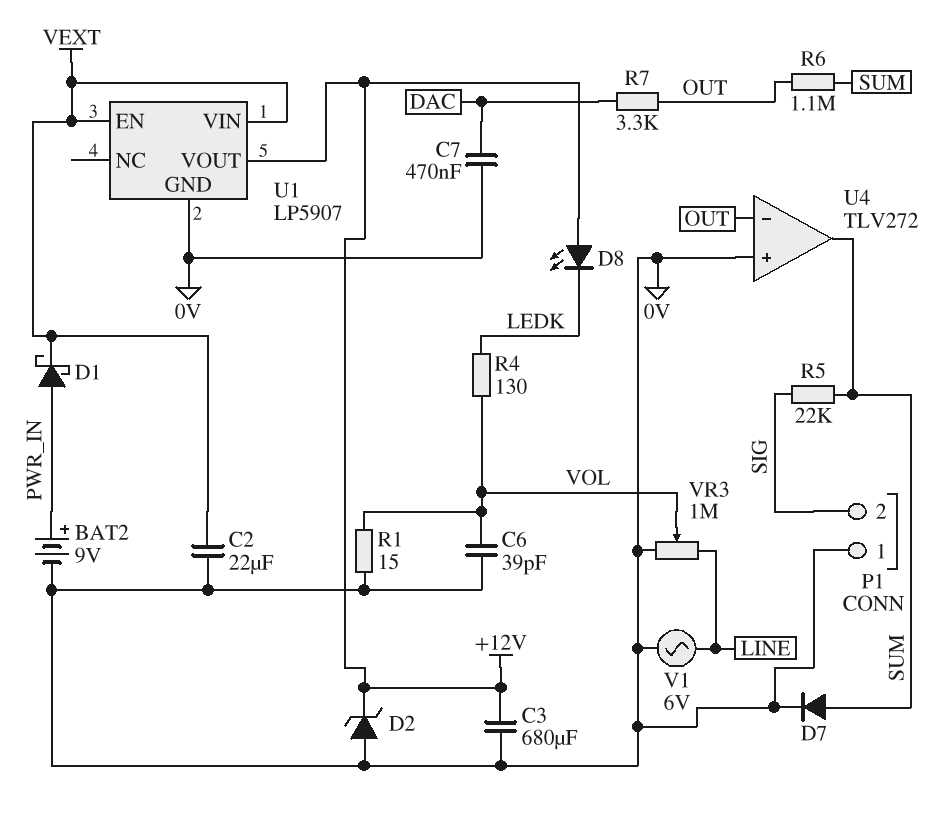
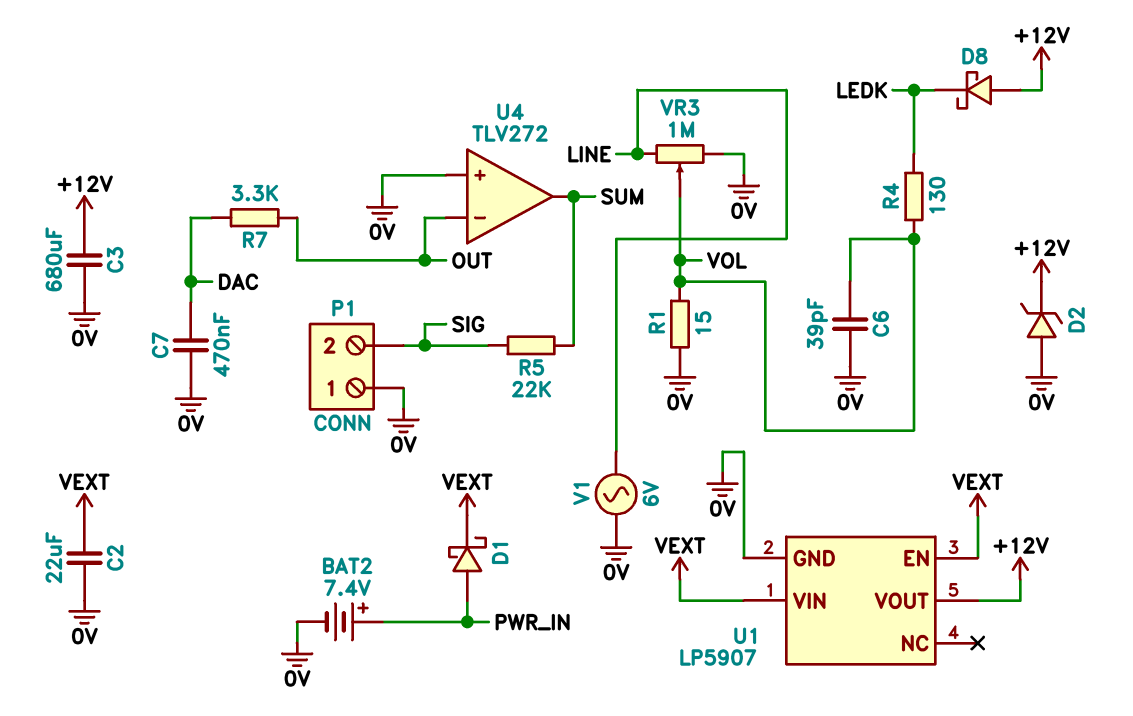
BAT2: 9V (plus PWR_IN, minus 0V) -> 7.4V (plus PWR_IN, minus 0V)
D7: diode (A SUM, K 0V) -> none
D8: LED (A +12V, K LEDK) -> schottky (A +12V, K LEDK)
R6: 1.1M (OUT, SUM) -> none

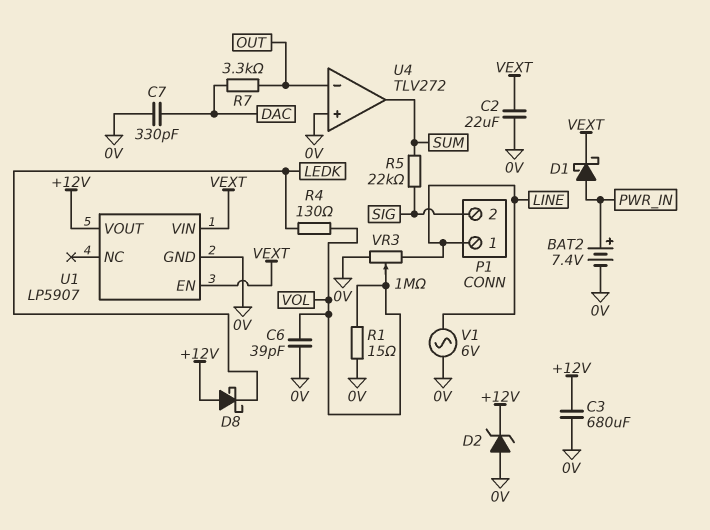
C7: 470nF (0V, DAC) -> 330pF (0V, DAC)
P1 pin 1: 0V -> LINE

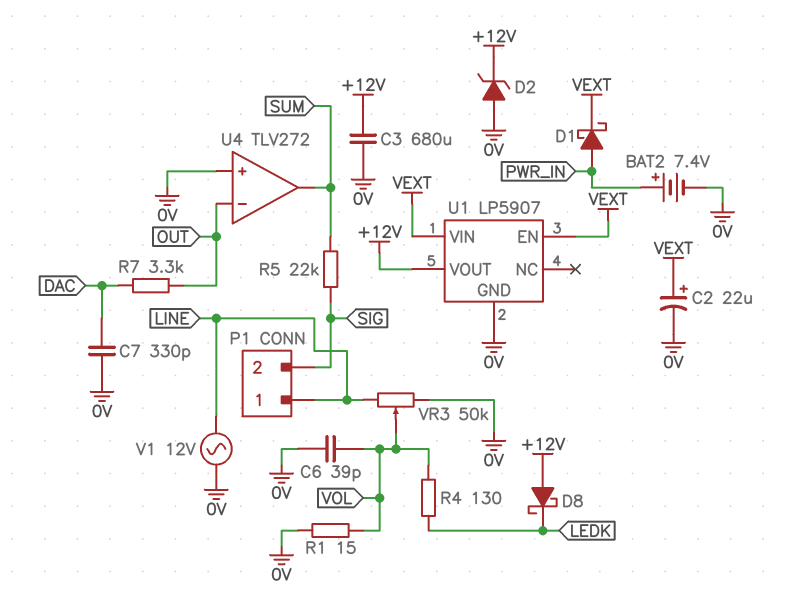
C2: 22uF (0V, VEXT) -> 22uF (plus VEXT, minus 0V)
V1: AC 6V (0V, LINE) -> AC 12V (0V, LINE)
VR3: 1M (0V, LINE, wiper VOL) -> 50k (0V, LINE, wiper VOL)

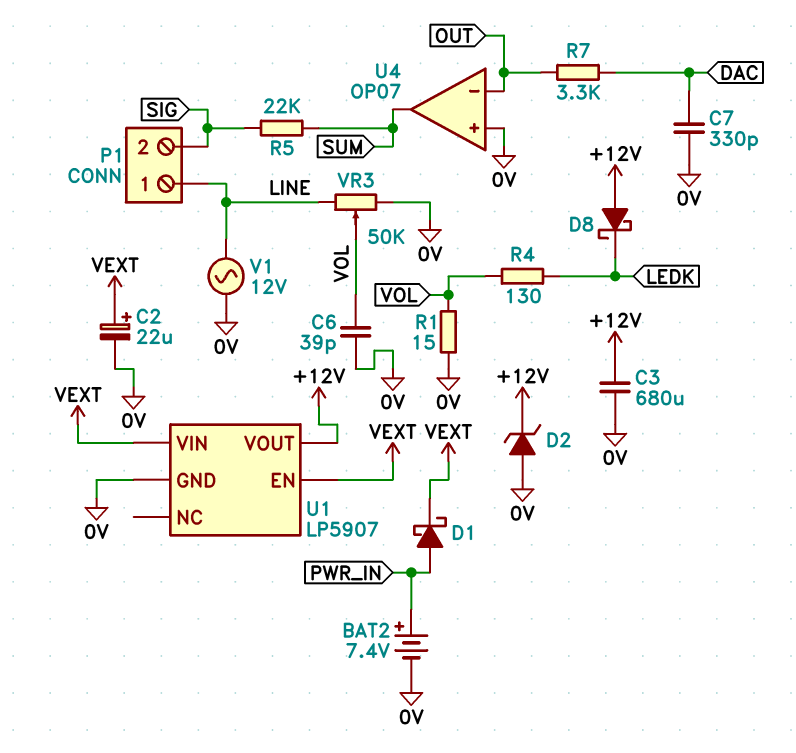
U4: TLV272 -> OP07

